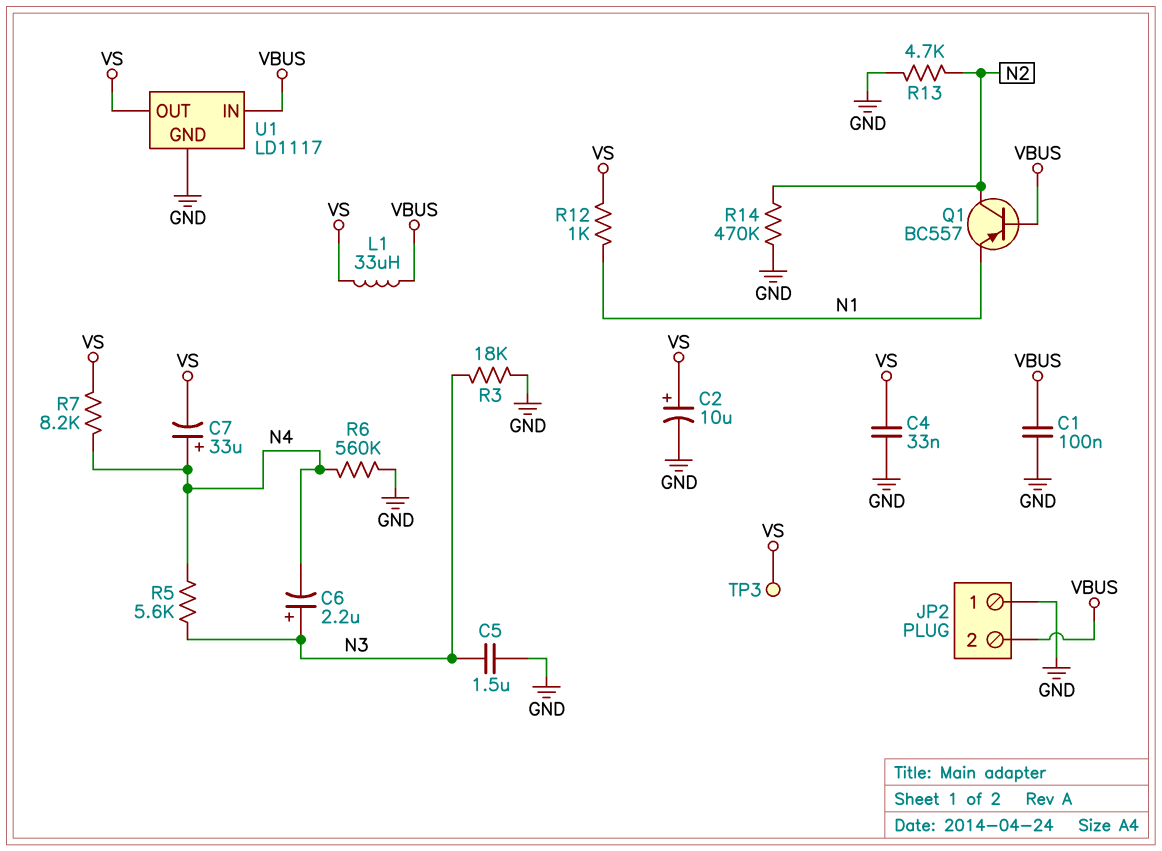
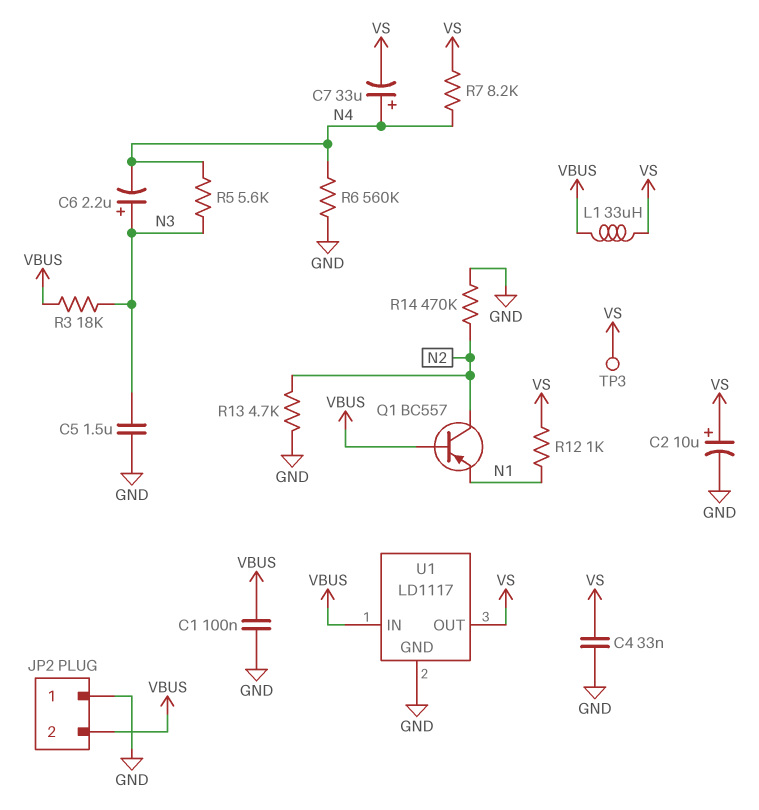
R3: 18k (GND, N3) -> 18k (N3, VBUS)

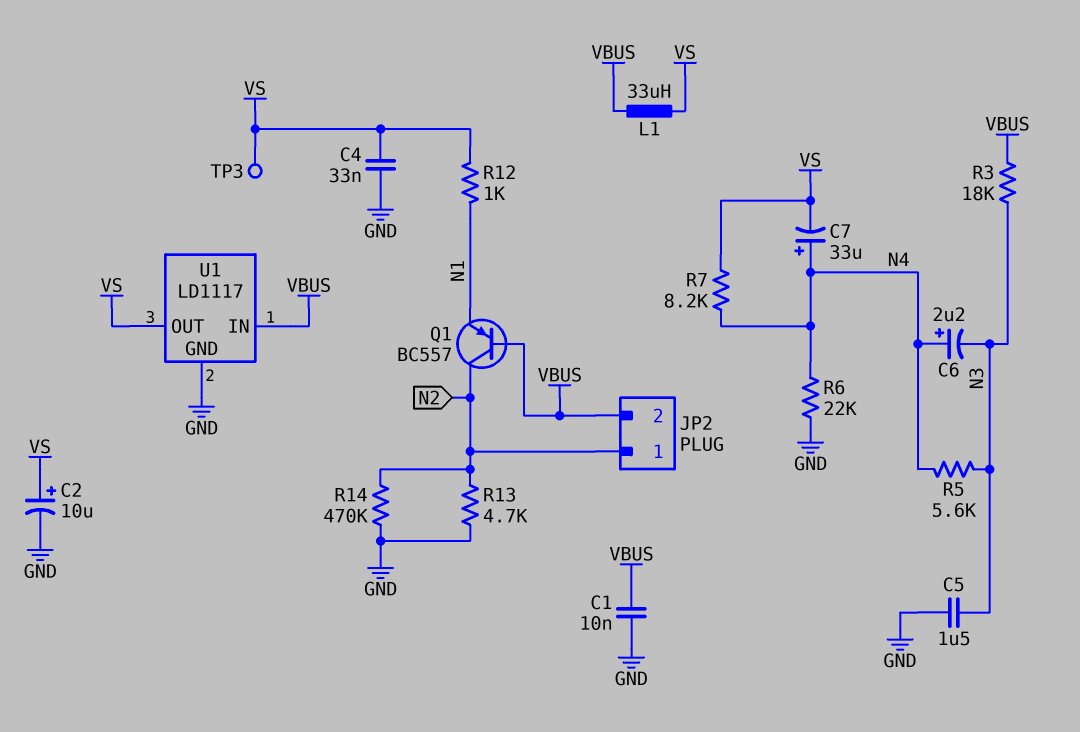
C1: 100nF (GND, VBUS) -> 10nF (GND, VBUS)
C6: 2.2uF (plus N3, minus N4) -> 2.2uF (plus N4, minus N3)
JP2 pin 1: GND -> N2
R6: 560k (GND, N4) -> 22k (GND, N4)

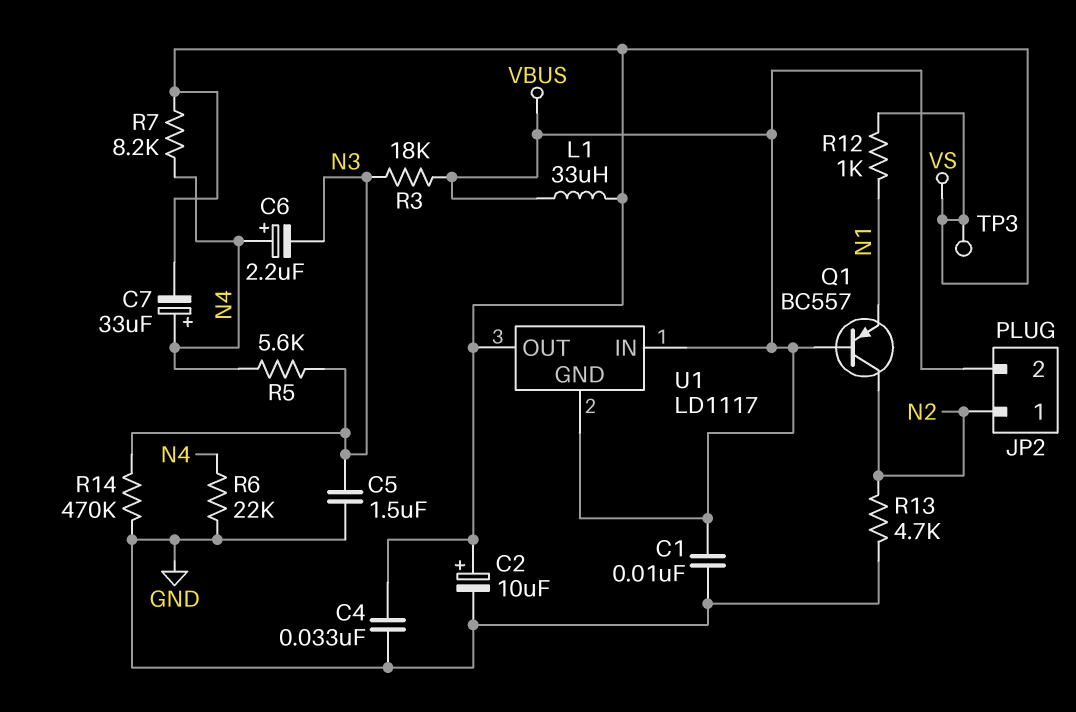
R14: 470k (GND, N2) -> 470k (GND, N3)
U1 pin GND: GND -> VBUS

